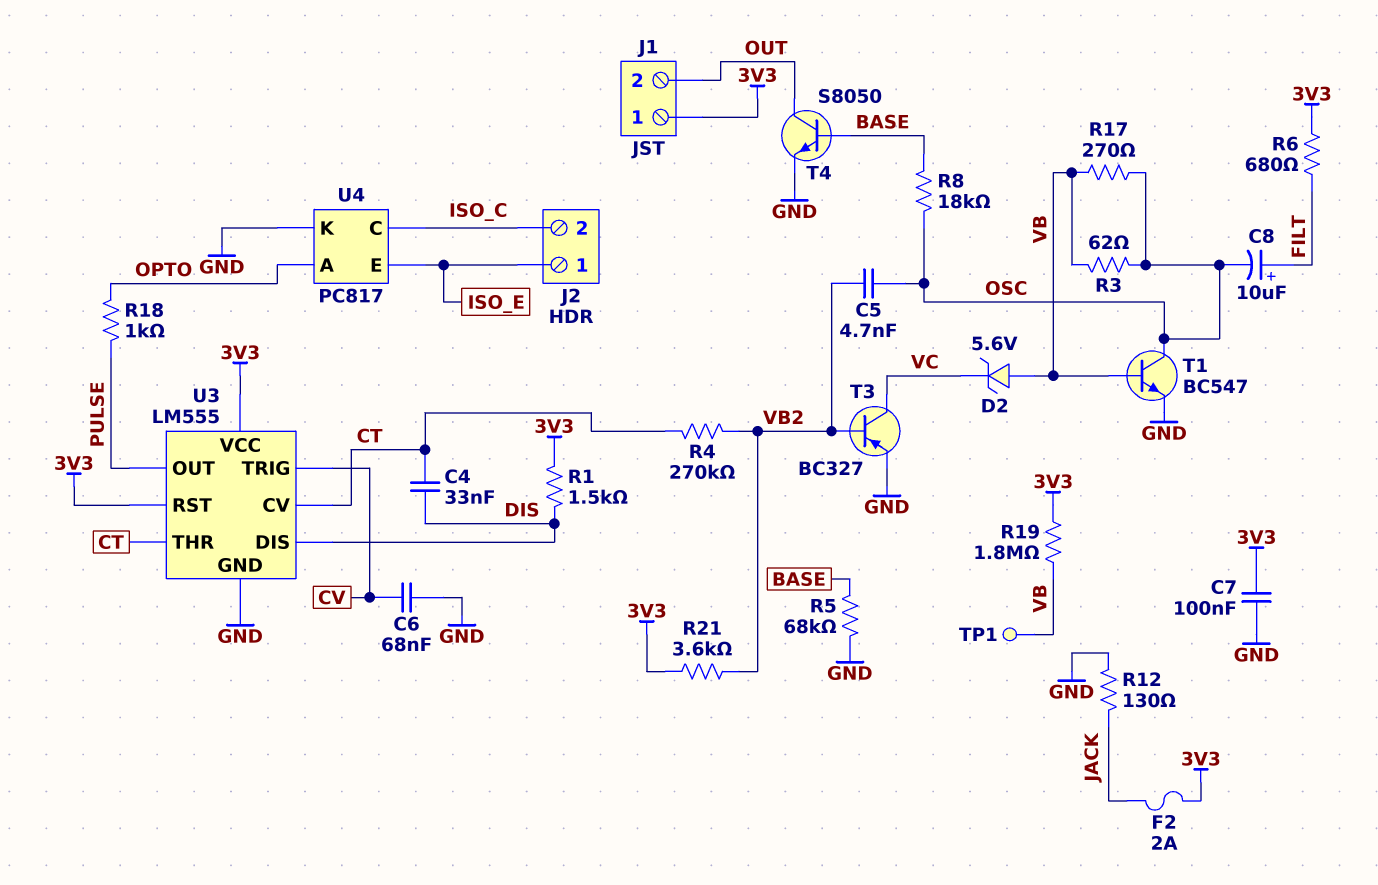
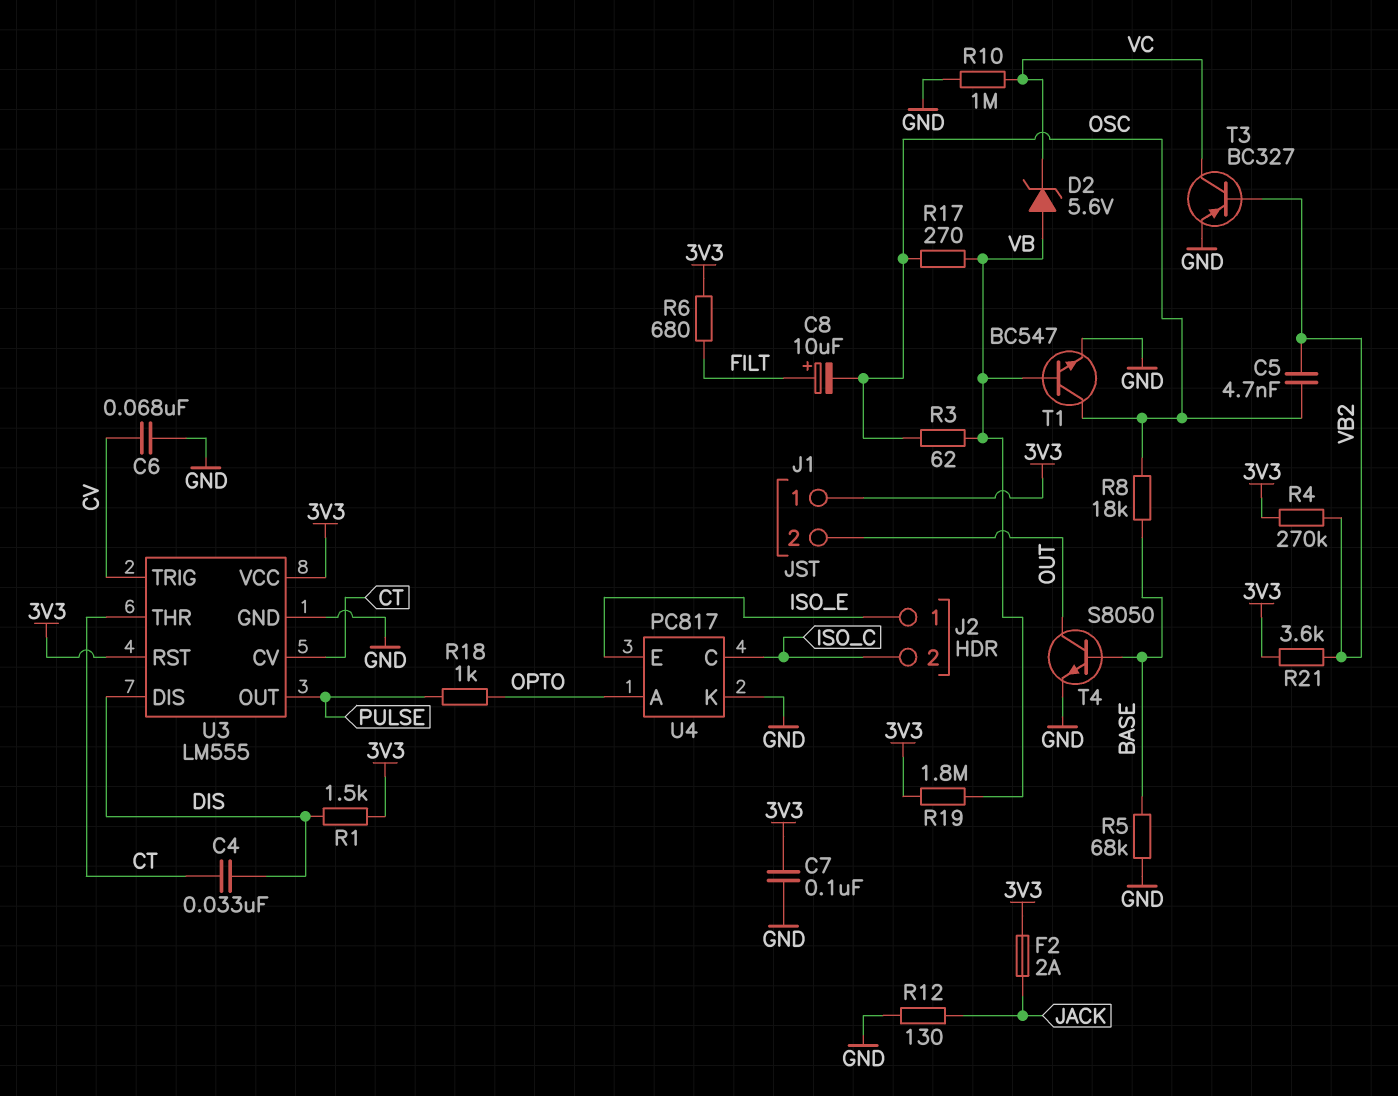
R4: 270k (CT, VB2) -> 270k (3V3, VB2)
R10: none -> 1M (GND, VC)
TP1: test point (VB) -> none

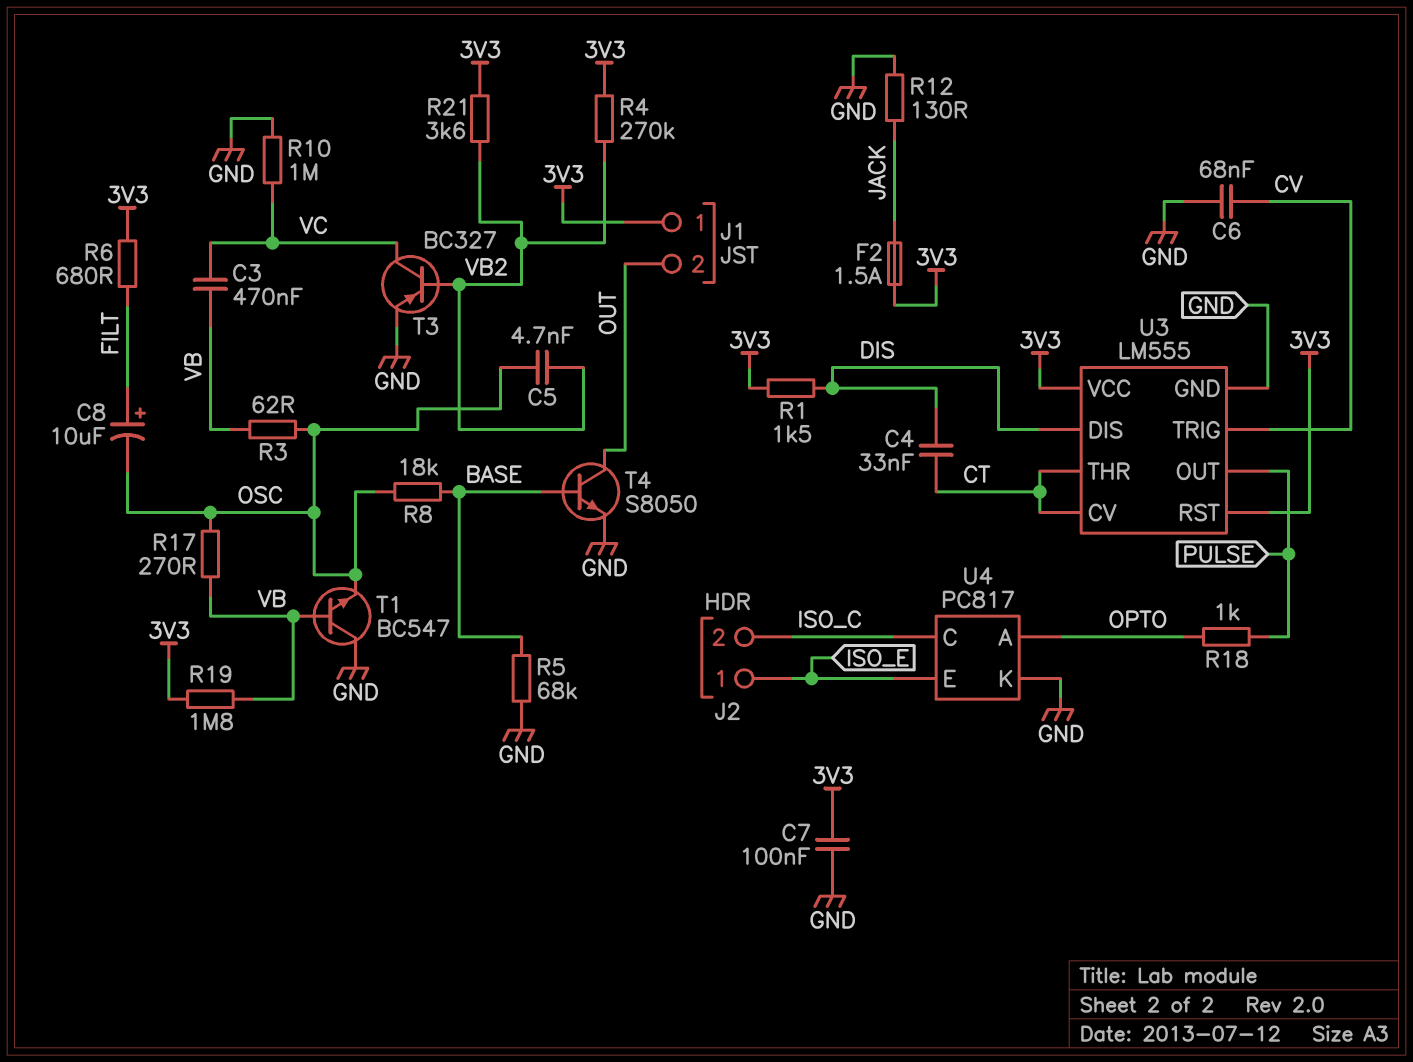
C3: none -> 470nF (VB, VC)
D2: zener 5.6V (A VB, K VC) -> none
F2: 2A (3V3, JACK) -> 1.5A (3V3, JACK)
T1: NPN BC547 (B VB, C OSC, E GND) -> NPN BC547 (B VB, C GND, E OSC)

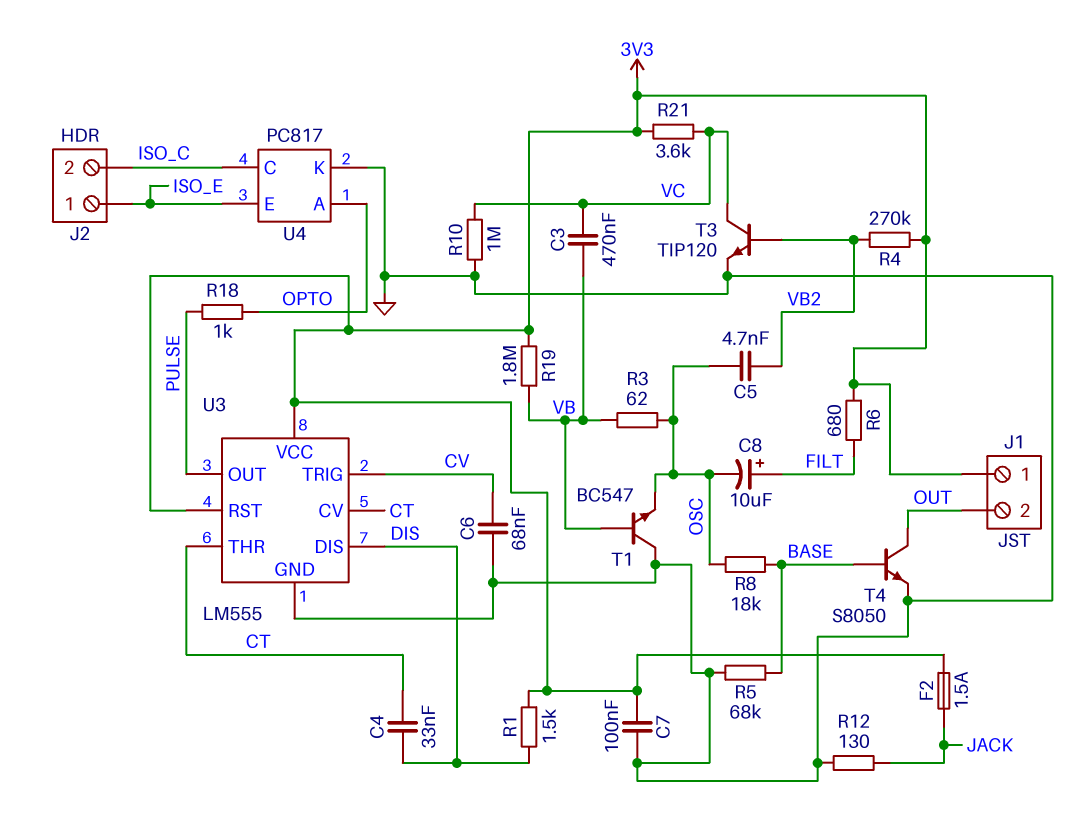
R17: 270 (OSC, VB) -> none
R21: 3.6k (3V3, VB2) -> 3.6k (3V3, VC)
T3: PNP BC327 (B VB2, C VC, E GND) -> NPN TIP120 (B VB2, C VC, E GND)

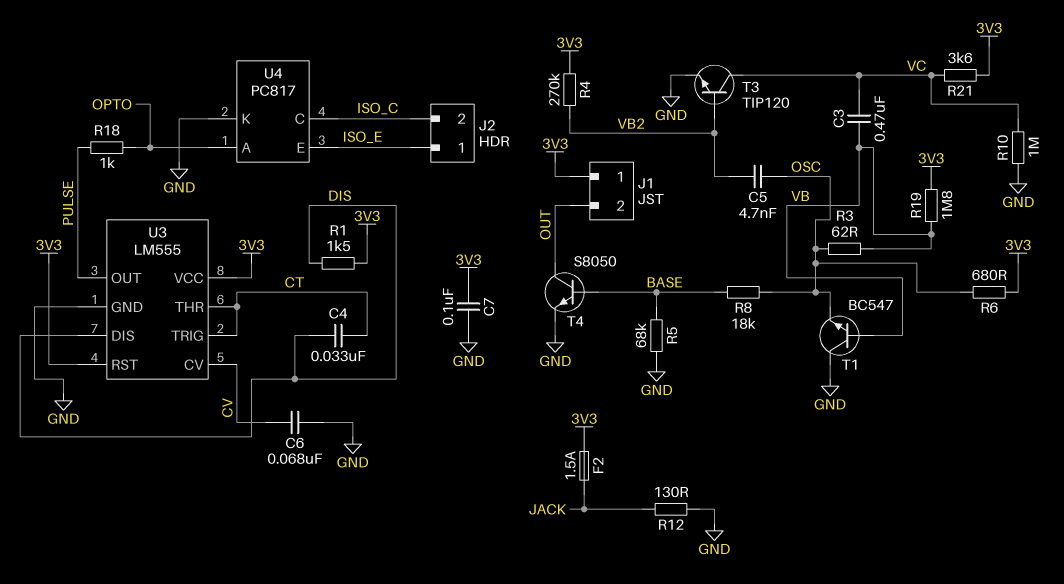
C8: 10uF (plus FILT, minus OSC) -> none
R6: 680 (3V3, FILT) -> 680 (3V3, OSC)
U3 pin CV: CT -> CV
U3 pin TRIG: CV -> CT

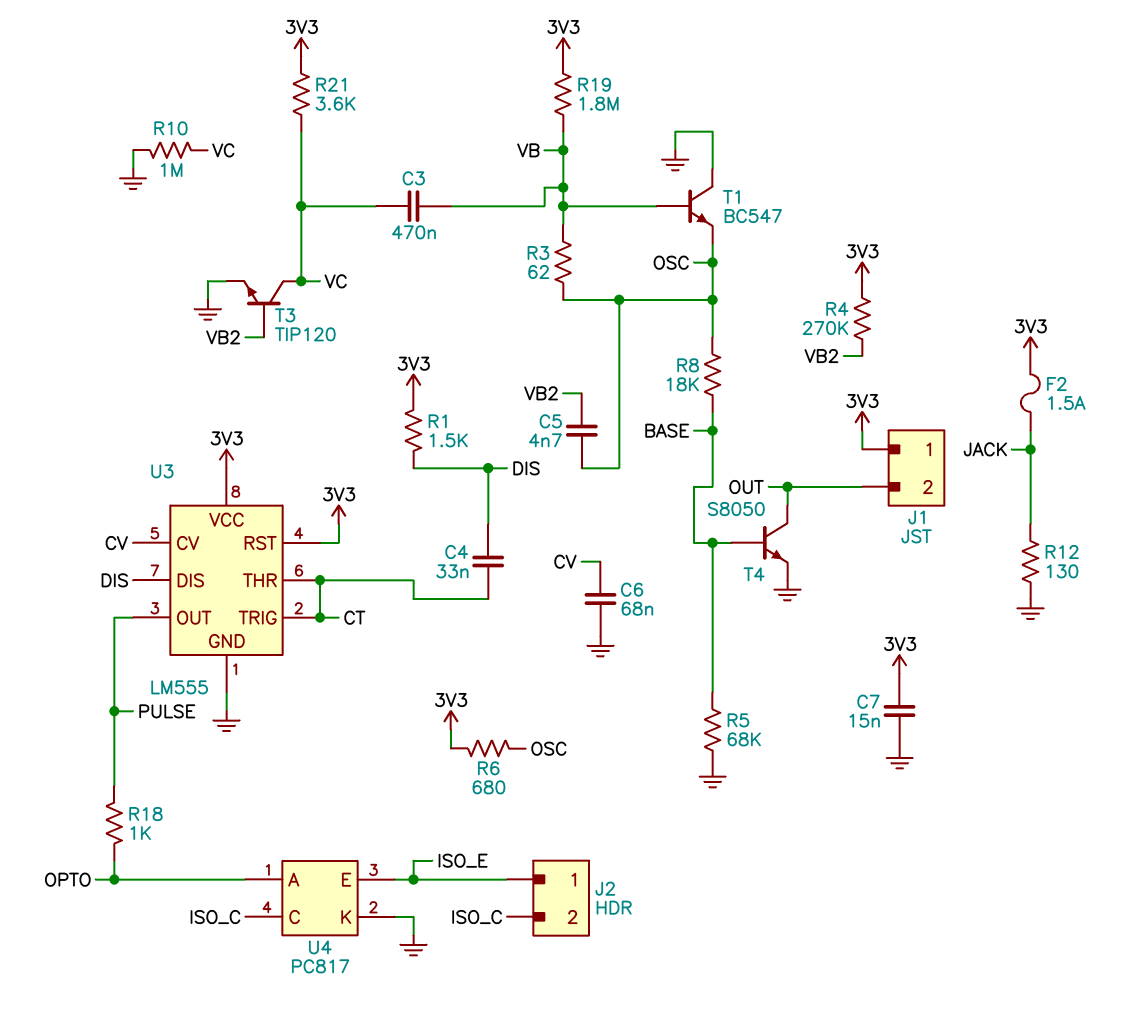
C7: 100nF (3V3, GND) -> 15nF (3V3, GND)

